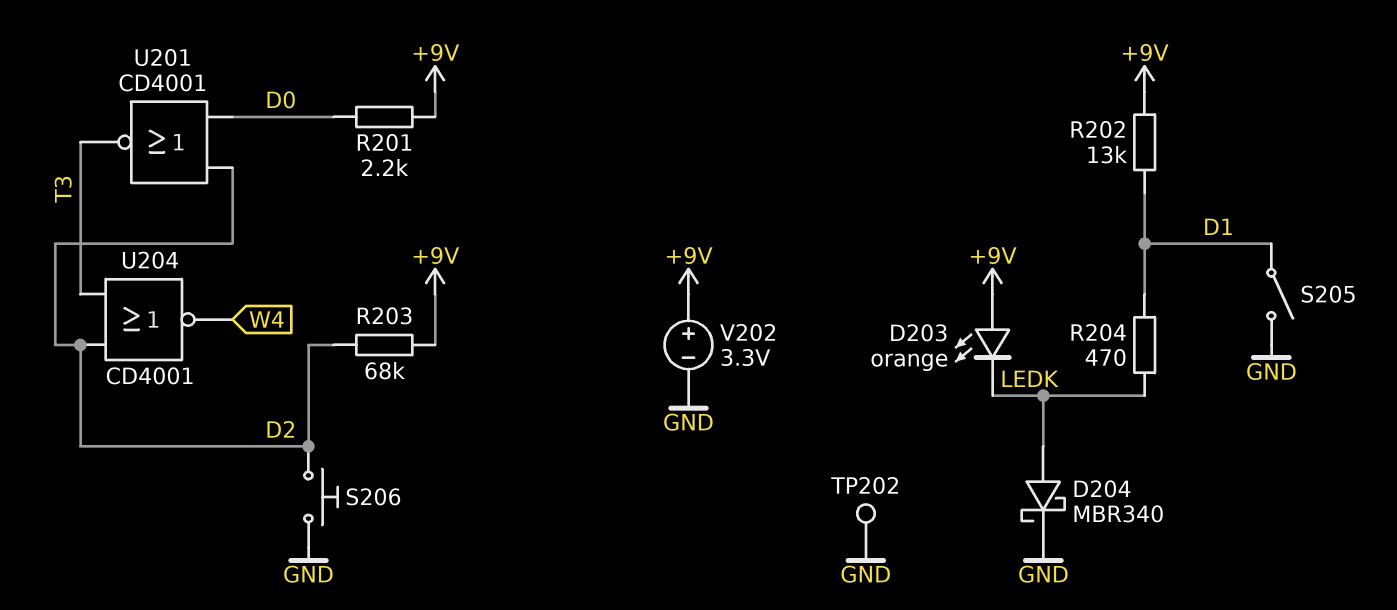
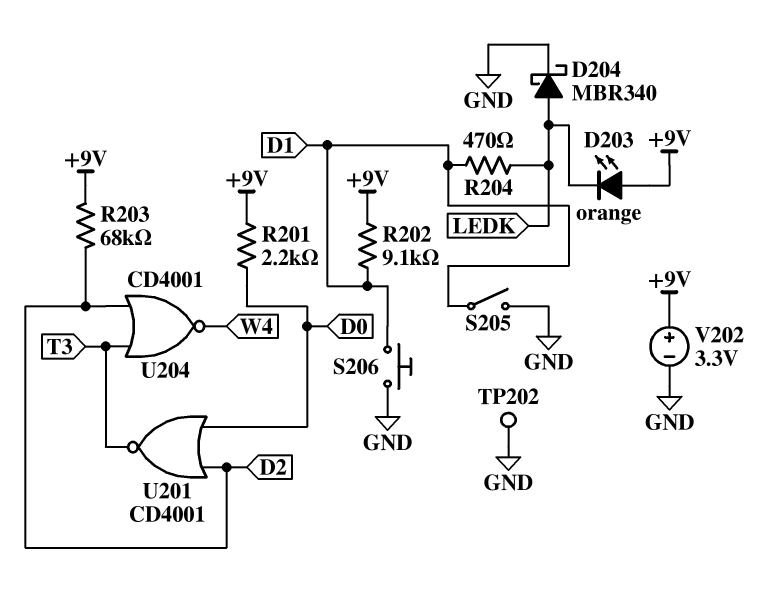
R202: 13k (+9V, D1) -> 9.1k (+9V, D1)
S206: button (D2, GND) -> button (D1, GND)

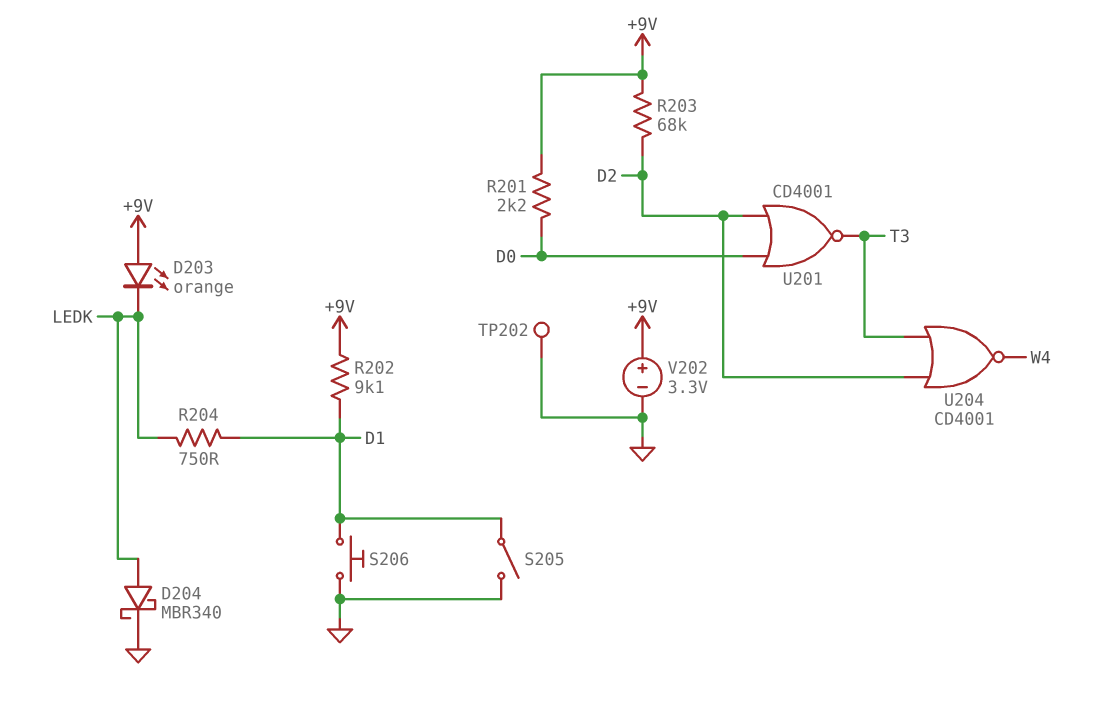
R204: 470 (D1, LEDK) -> 750 (D1, LEDK)

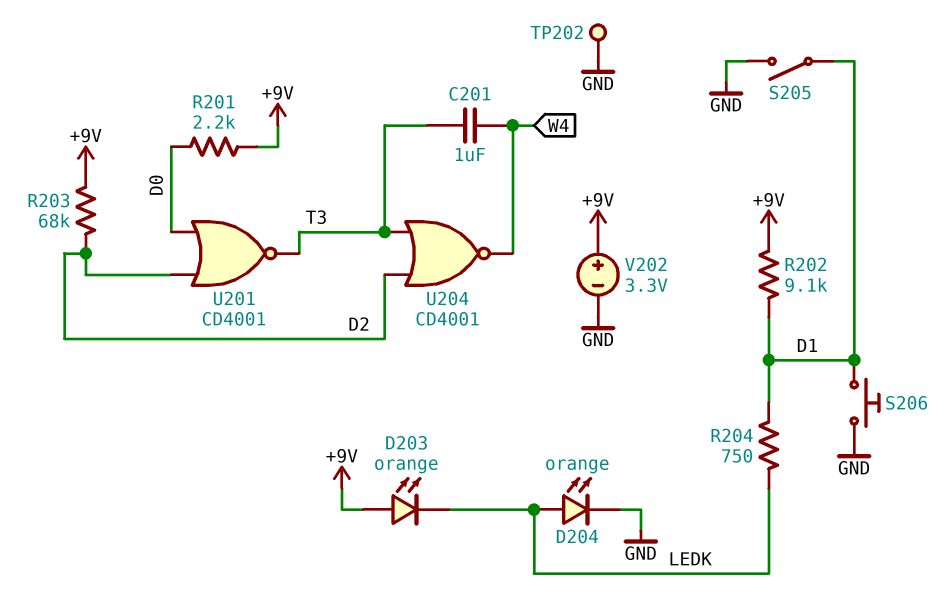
C201: none -> 1uF (T3, W4)
D204: schottky MBR340 (A LEDK, K GND) -> LED orange (A LEDK, K GND)

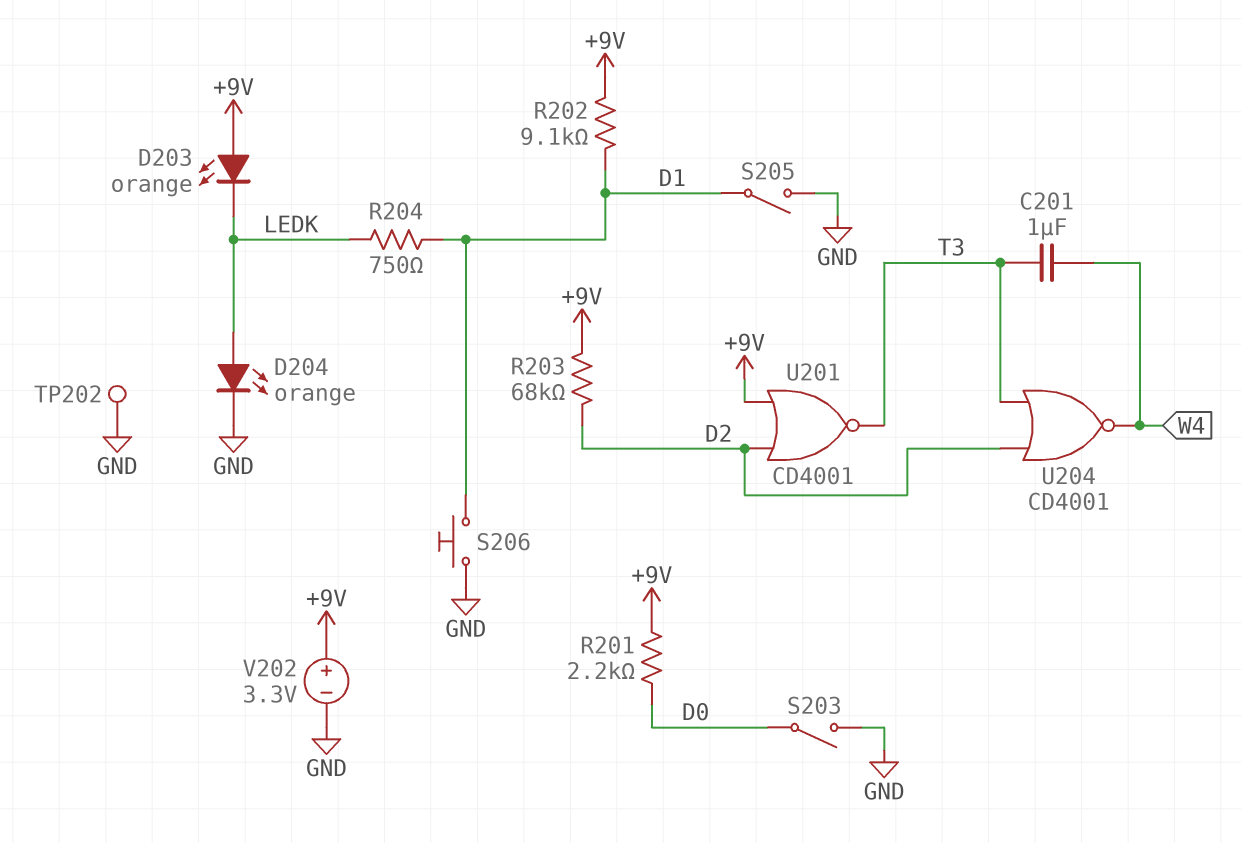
S203: none -> switch (D0, GND)
U201: NOR CD4001 (in D0, in D2, out T3) -> NOR CD4001 (in +9V, in D2, out T3)

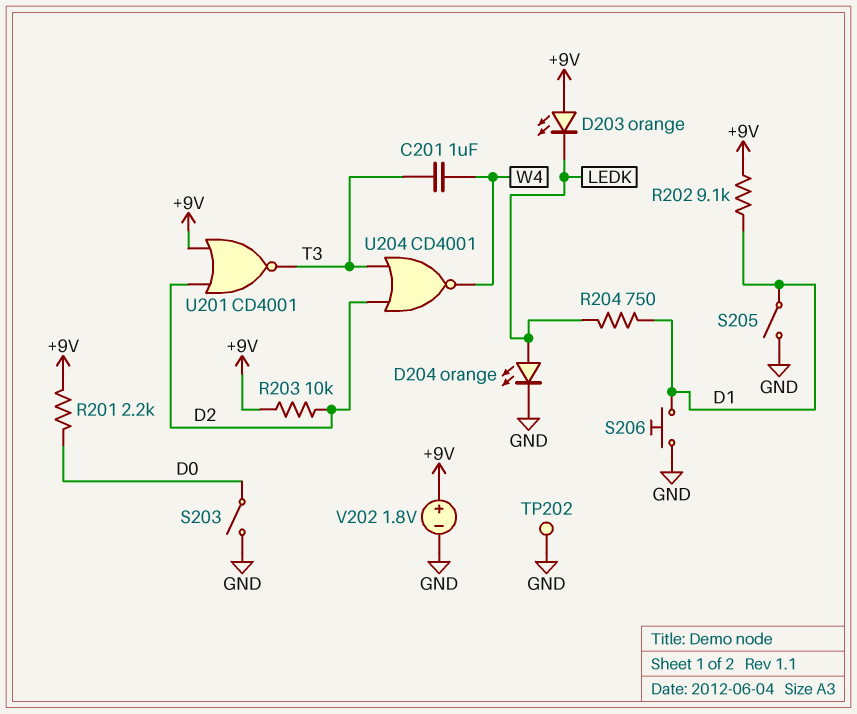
R203: 68k (+9V, D2) -> 10k (+9V, D2)
V202: 3.3V (plus +9V, minus GND) -> 1.8V (plus +9V, minus GND)

